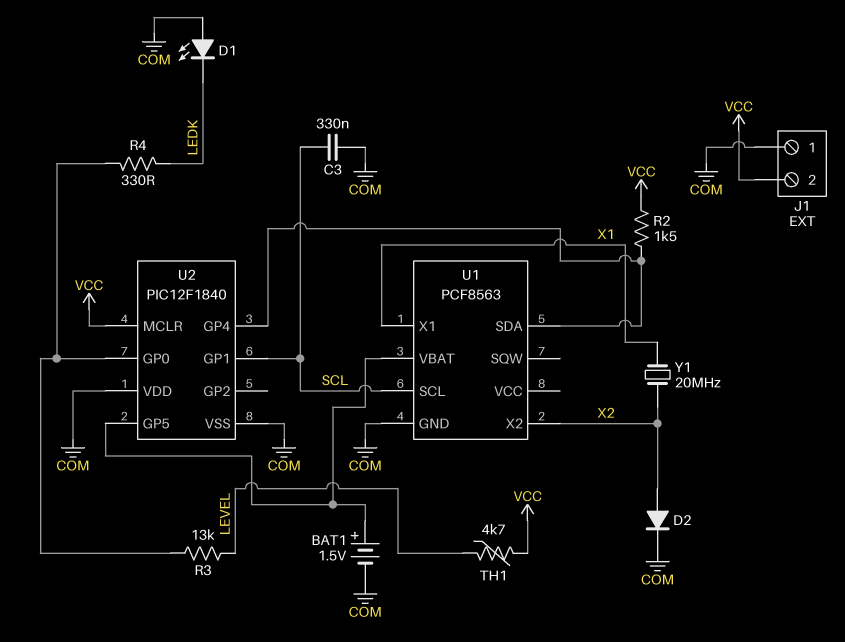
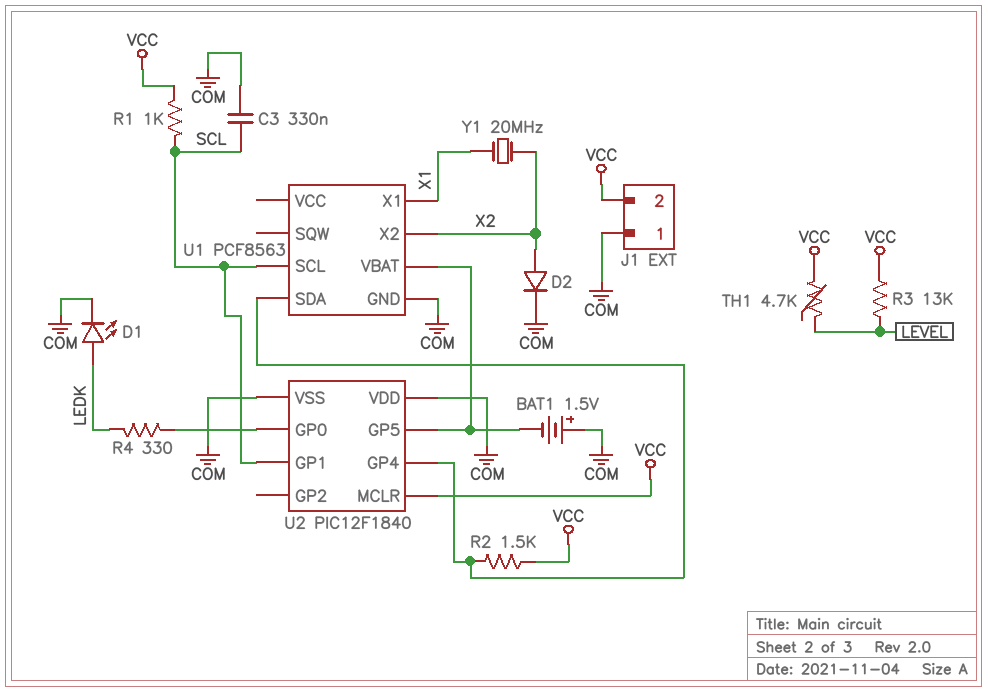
BAT1: 1.5V (plus U1/VBAT, minus COM) -> 1.5V (plus COM, minus U1/VBAT)
D1: LED (A COM, K LEDK) -> LED (A LEDK, K COM)
R1: none -> 1k (SCL, VCC)
R3: 13k (LEVEL, U2/GP0) -> 13k (LEVEL, VCC)

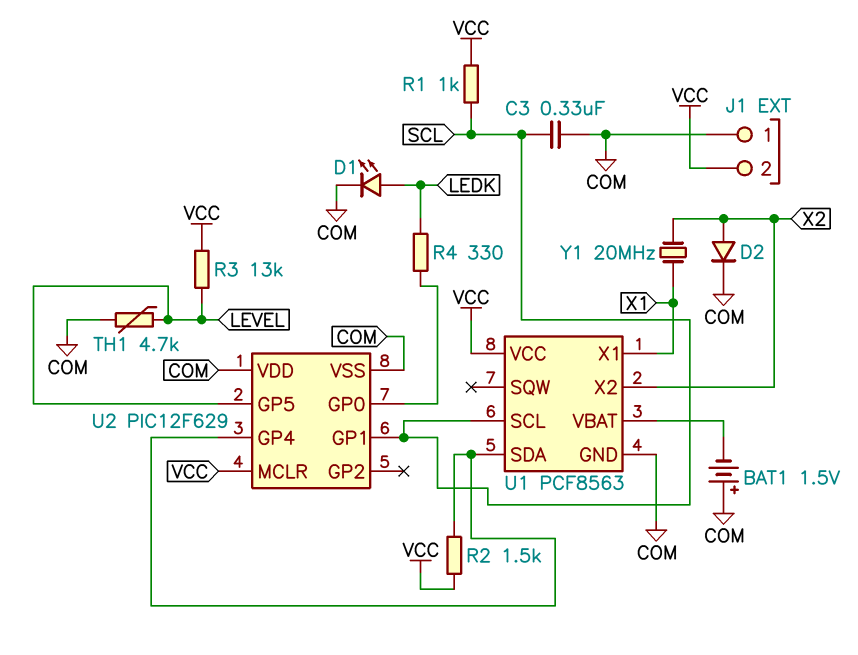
TH1: 4.7k (LEVEL, VCC) -> 4.7k (COM, LEVEL)
U1 pin VCC: none -> VCC
U2: PIC12F1840 -> PIC12F629
U2 pin GP5: U1/VBAT -> LEVEL

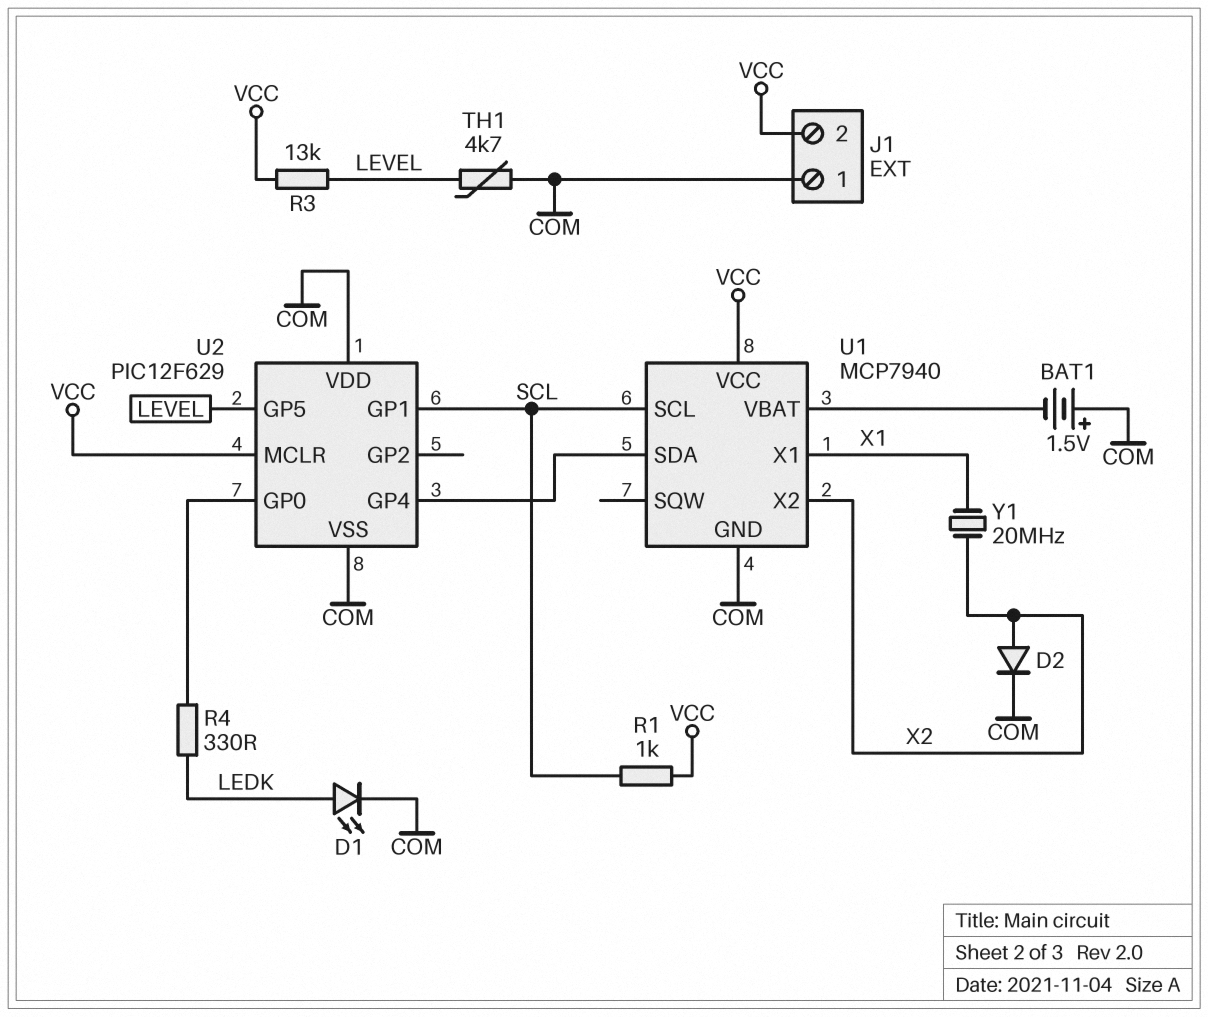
C3: 330nF (COM, SCL) -> none
R2: 1.5k (U1/SDA, VCC) -> none
U1: PCF8563 -> MCP7940

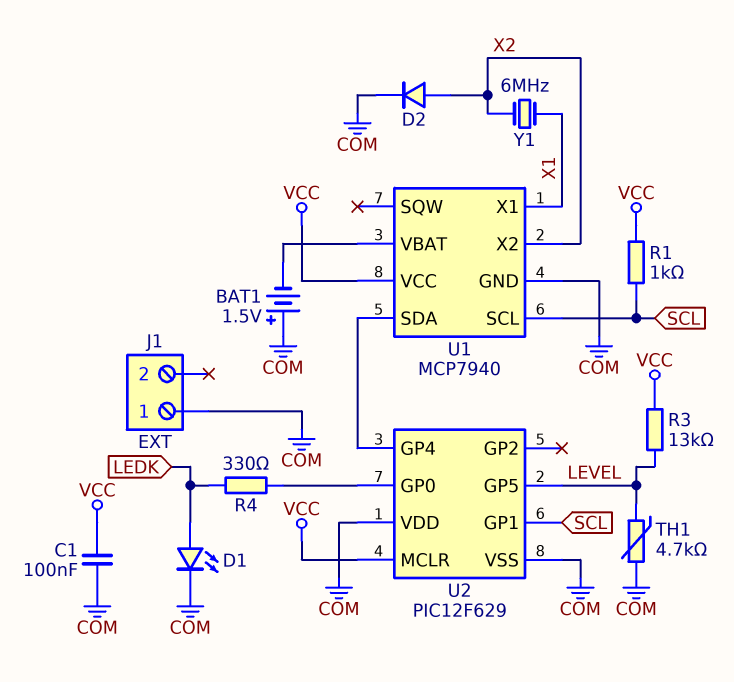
C1: none -> 100nF (COM, VCC)
J1 pin 2: VCC -> none
Y1: 20MHz (X1, X2) -> 6MHz (X1, X2)

